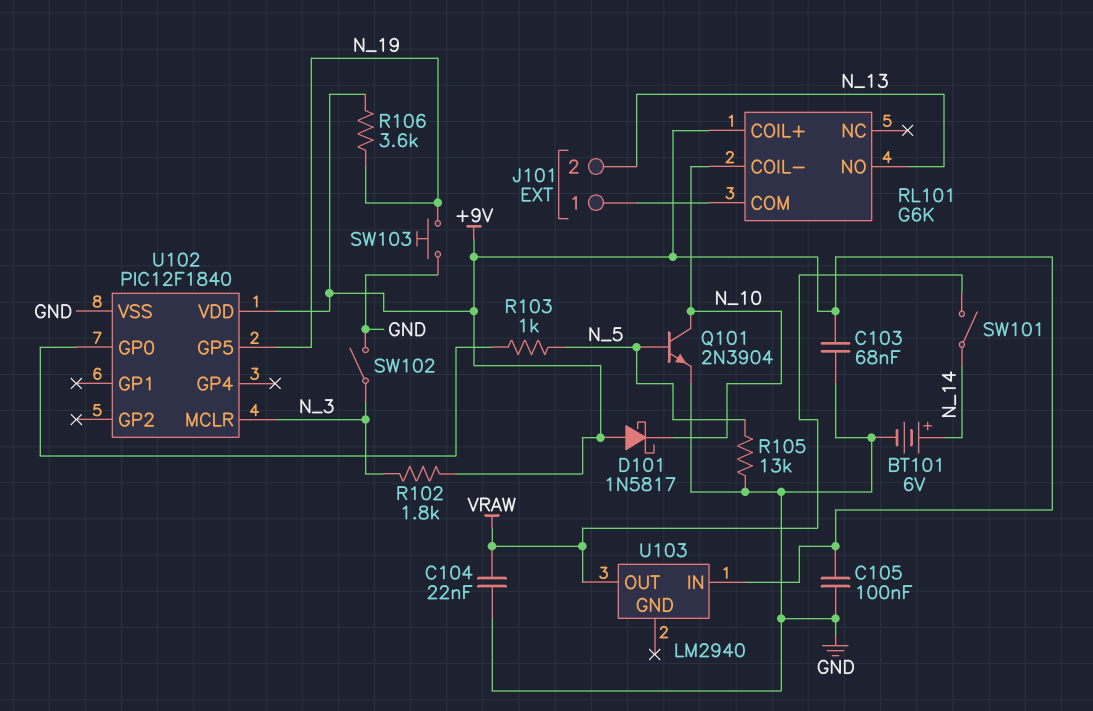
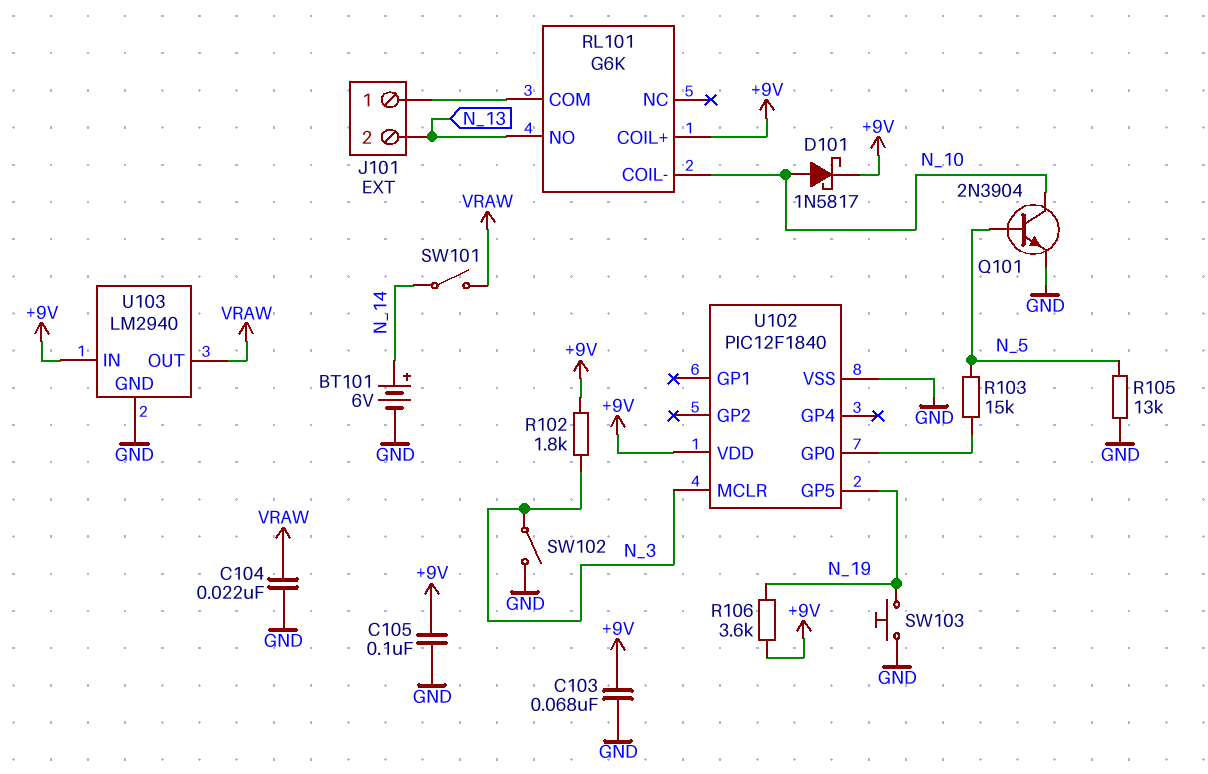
D101: schottky 1N5817 (A +9V, K N_10) -> schottky 1N5817 (A N_10, K +9V)
R103: 1k (N_5, U102/GP0) -> 15k (N_5, U102/GP0)
U103 pin GND: none -> GND

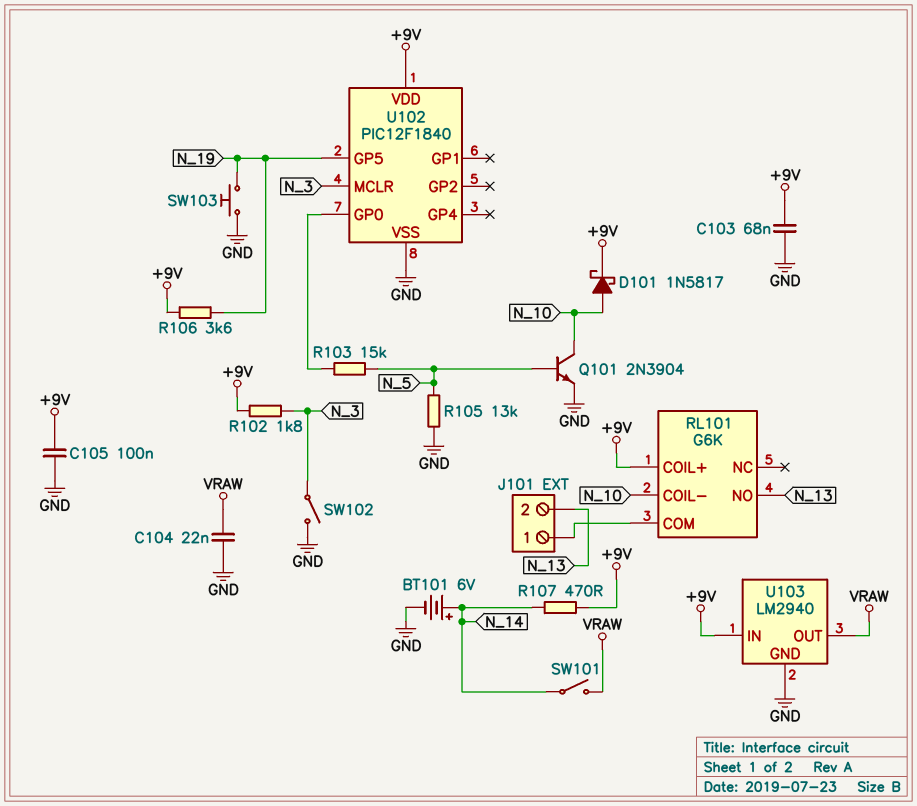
R107: none -> 470 (+9V, N_14)

